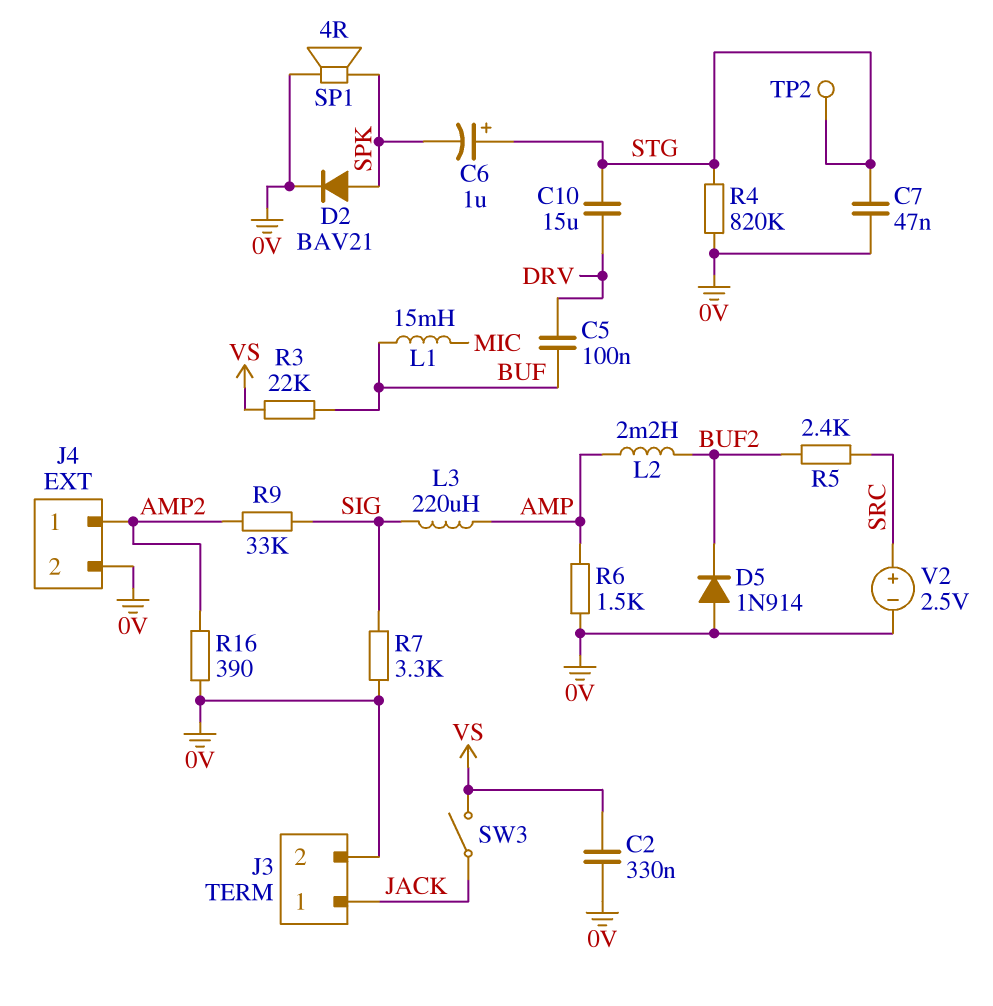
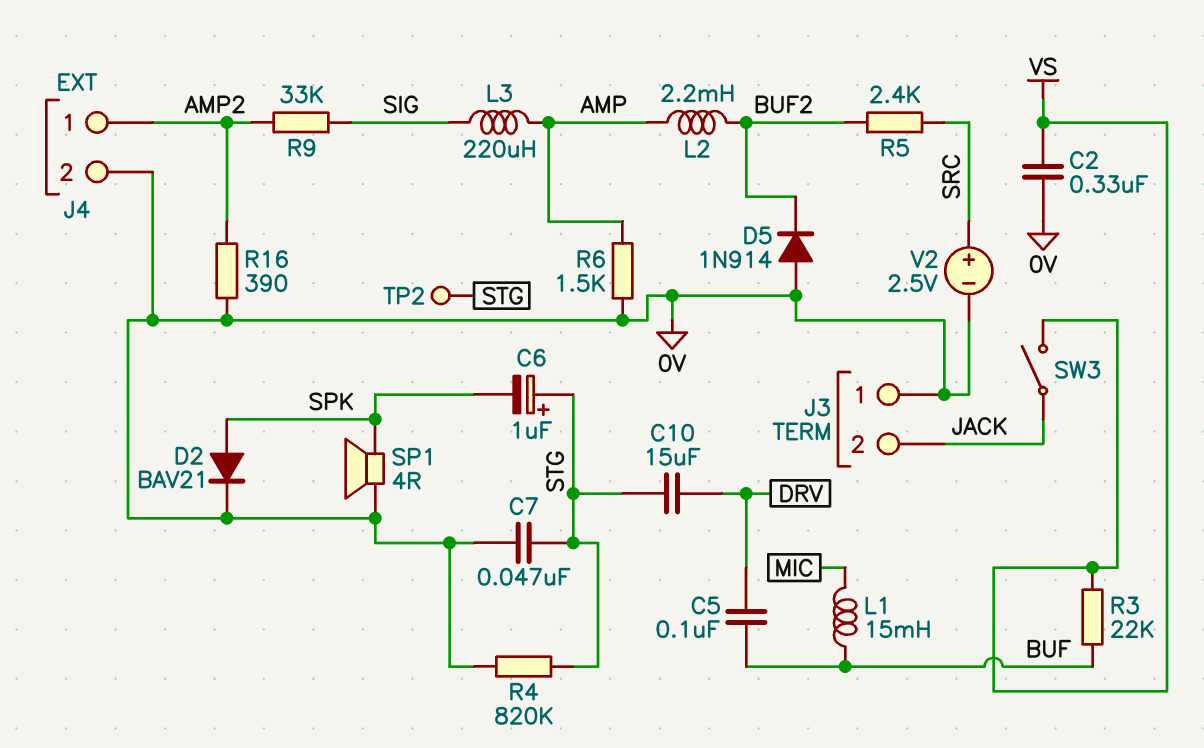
J3 pin 1: JACK -> 0V
J3 pin 2: 0V -> JACK
R7: 3.3k (0V, SIG) -> none

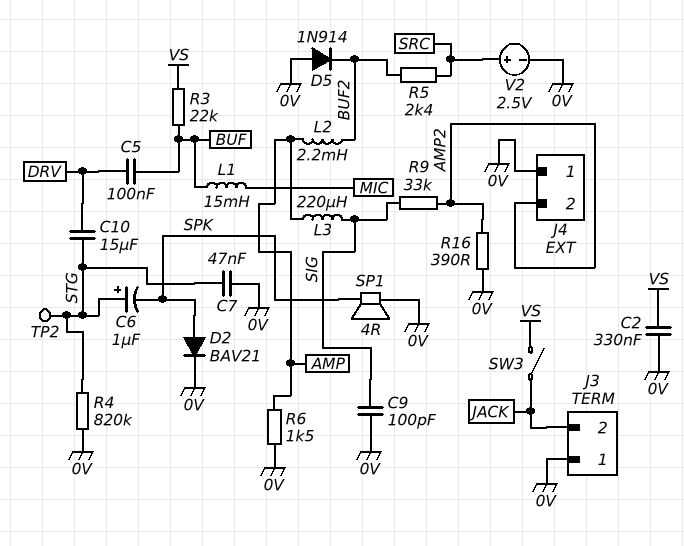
C9: none -> 100pF (0V, SIG)
J4 pin 1: AMP2 -> 0V
J4 pin 2: 0V -> AMP2

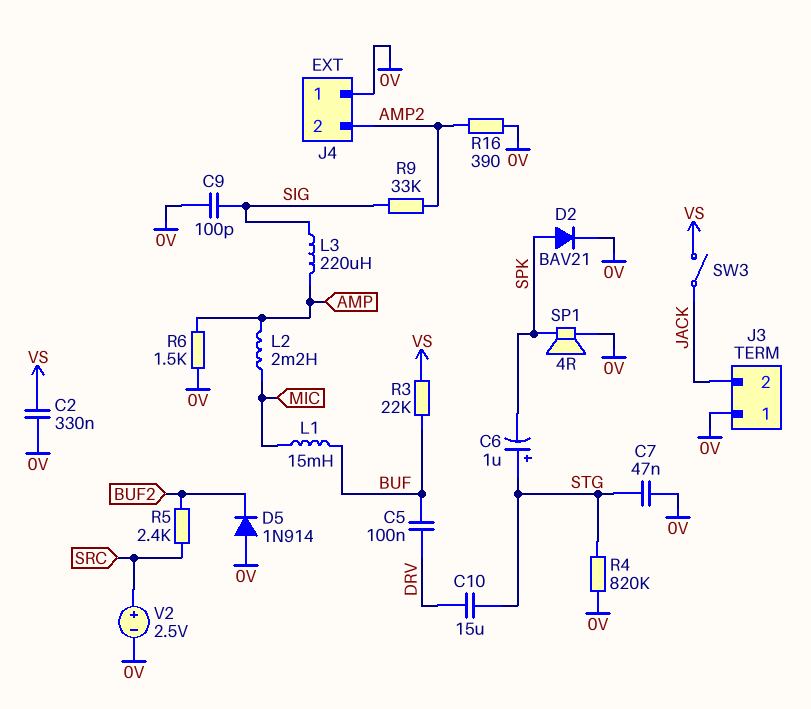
L2: 2.2mH (AMP, BUF2) -> 2.2mH (AMP, MIC)
TP2: test point (STG) -> none

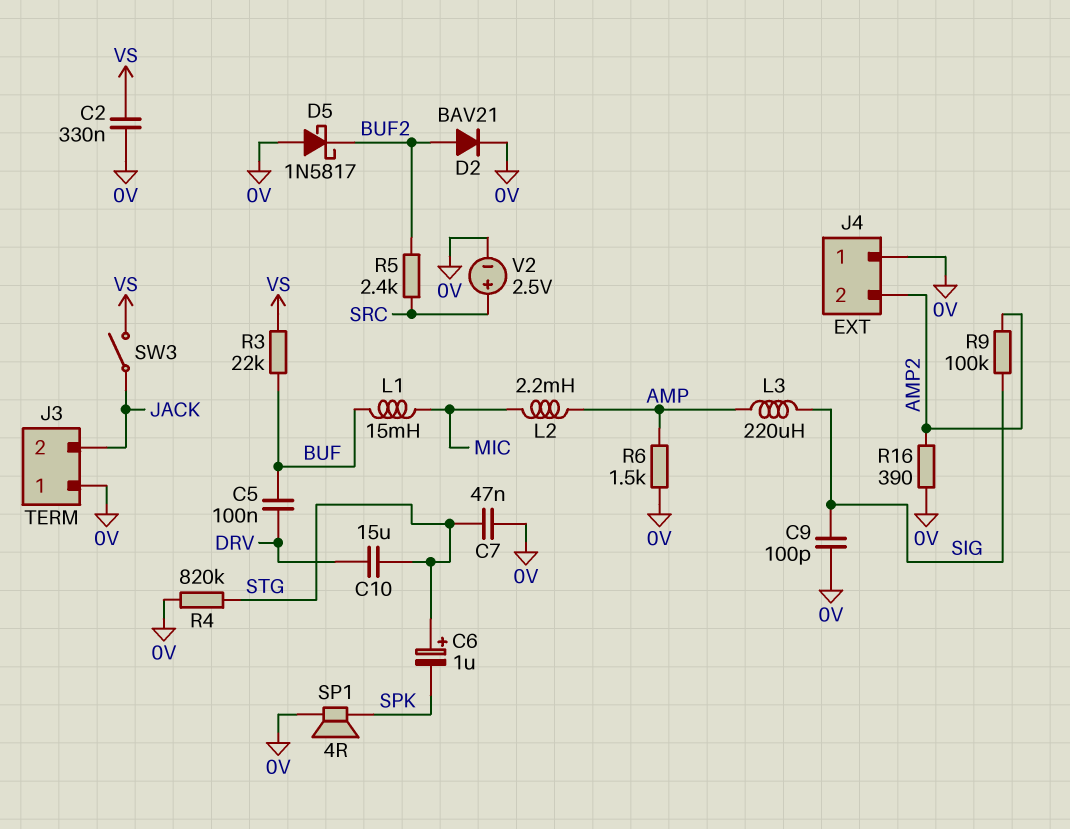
D2: diode BAV21 (A SPK, K 0V) -> diode BAV21 (A BUF2, K 0V)
D5: diode 1N914 (A 0V, K BUF2) -> schottky 1N5817 (A 0V, K BUF2)
R9: 33k (AMP2, SIG) -> 100k (AMP2, SIG)

